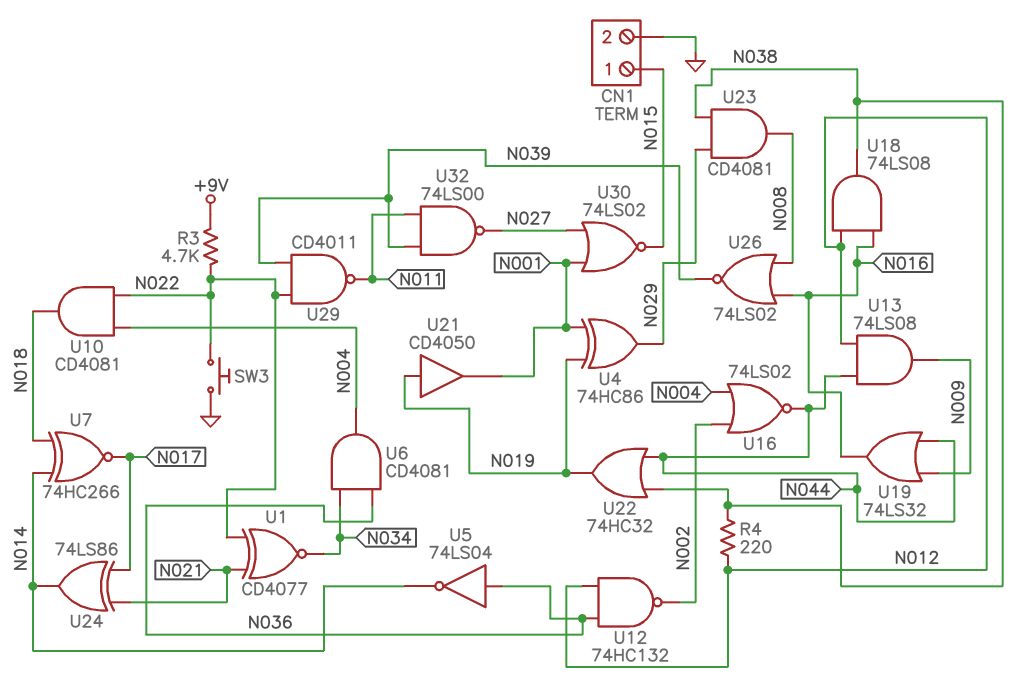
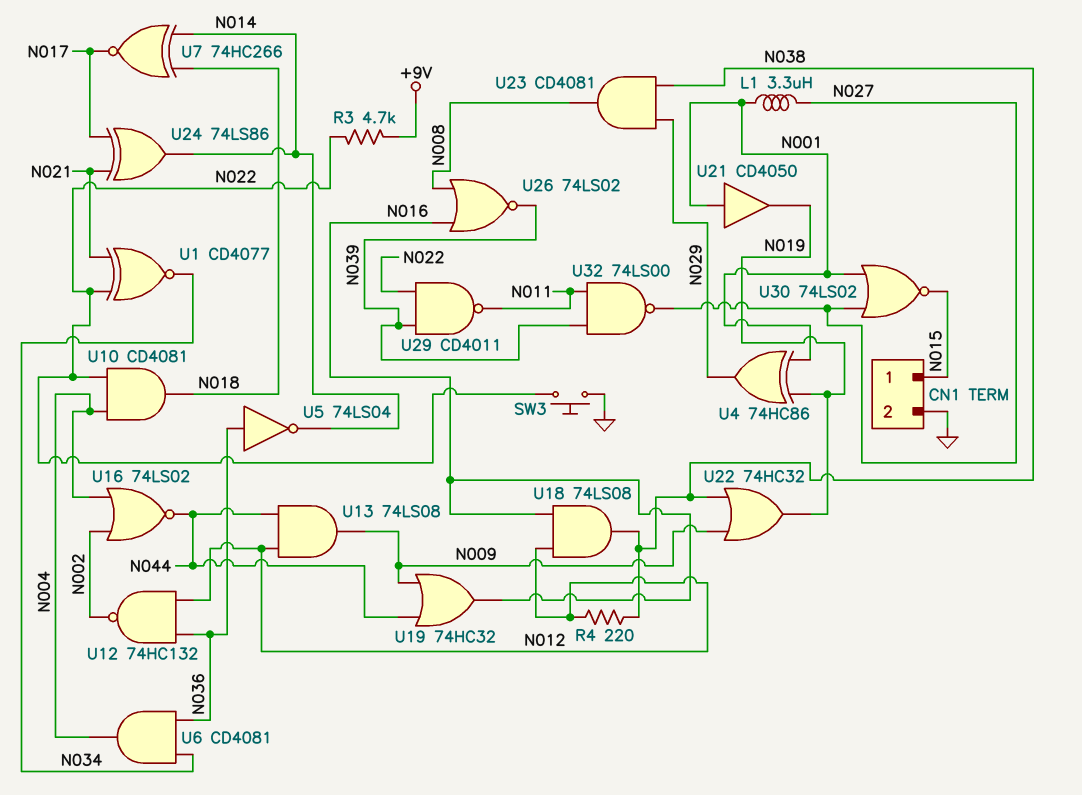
L1: none -> 3.3uH (N001, N027)
U19: OR 74LS32 (in N009, in N044, out N016) -> OR 74HC32 (in N009, in N044, out N016)
U21: buffer CD4050 (in N019, out N001) -> buffer CD4050 (in N001, out N019)
U22: OR 74HC32 (in N038, in N044, out N019) -> OR 74HC32 (in N009, in N038, out N019)

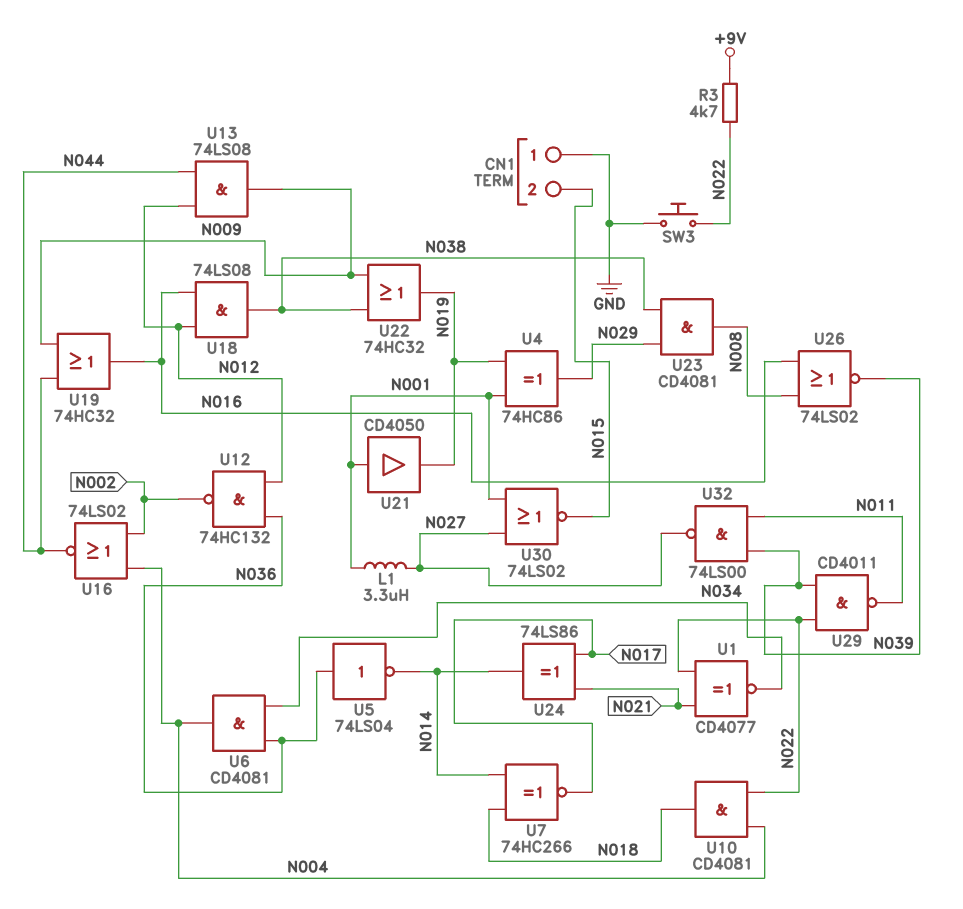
CN1 pin 1: N015 -> GND
CN1 pin 2: GND -> N015
R4: 220 (N012, N038) -> none

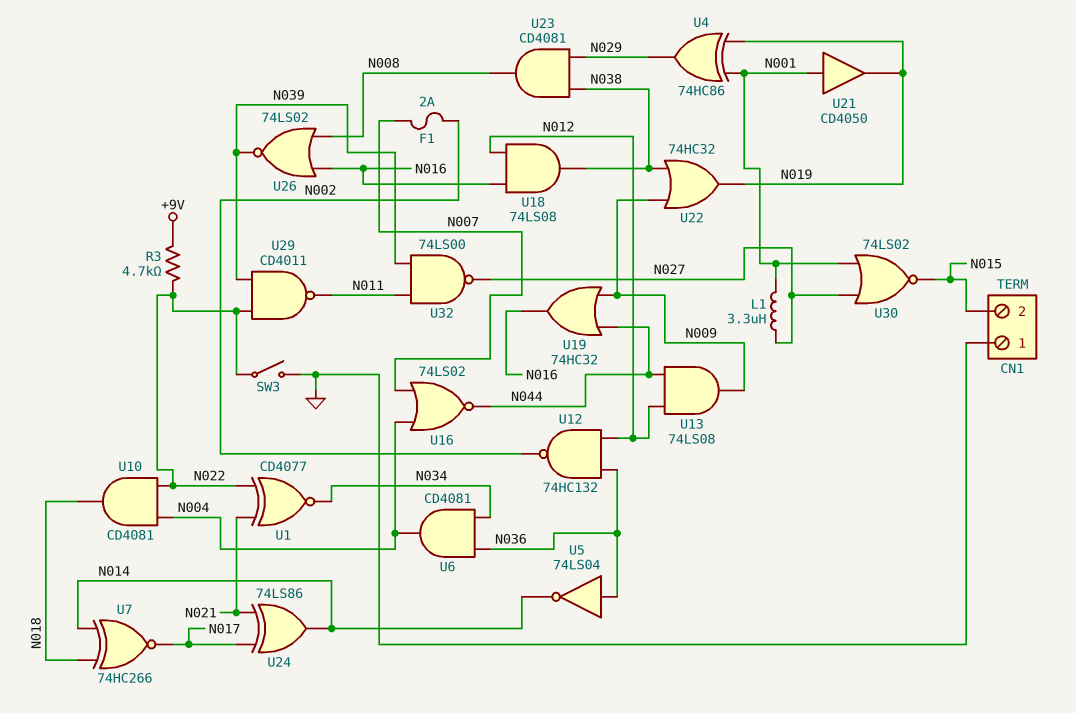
F1: none -> 2A (N002, N007)
SW3: button (GND, N022) -> switch (GND, N022)
U16: NOR 74LS02 (in N002, in N004, out N044) -> NOR 74LS02 (in N004, in N007, out N044)

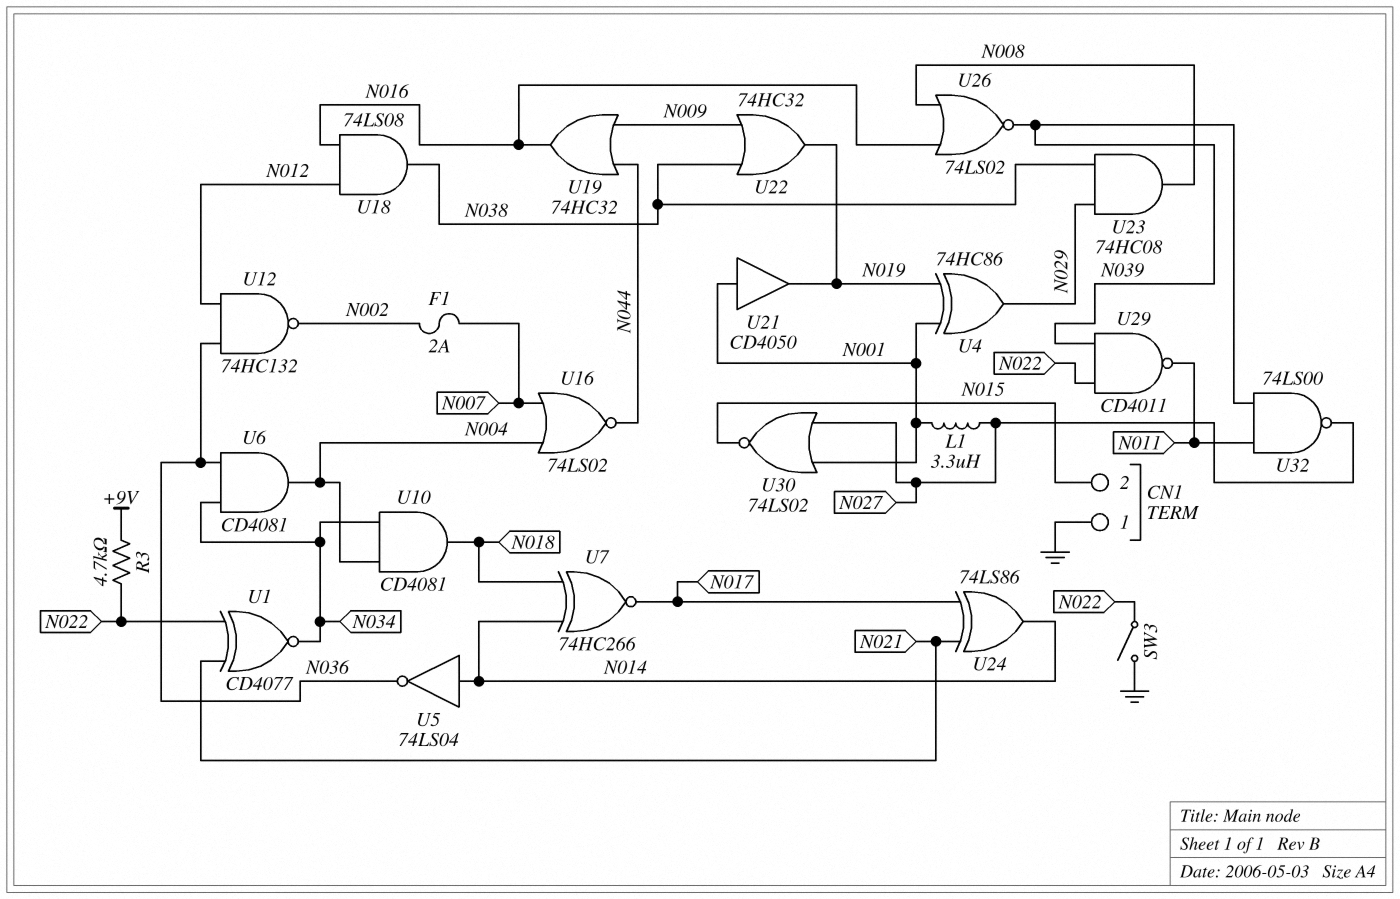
U5: NOT 74LS04 (in N036, out N014) -> NOT 74LS04 (in N014, out N036)
U10: AND CD4081 (in N004, in N022, out N018) -> AND CD4081 (in N004, in N034, out N018)
U13: AND 74LS08 (in N012, in N044, out N009) -> none
U23: AND CD4081 (in N029, in N038, out N008) -> AND 74HC08 (in N029, in N038, out N008)

